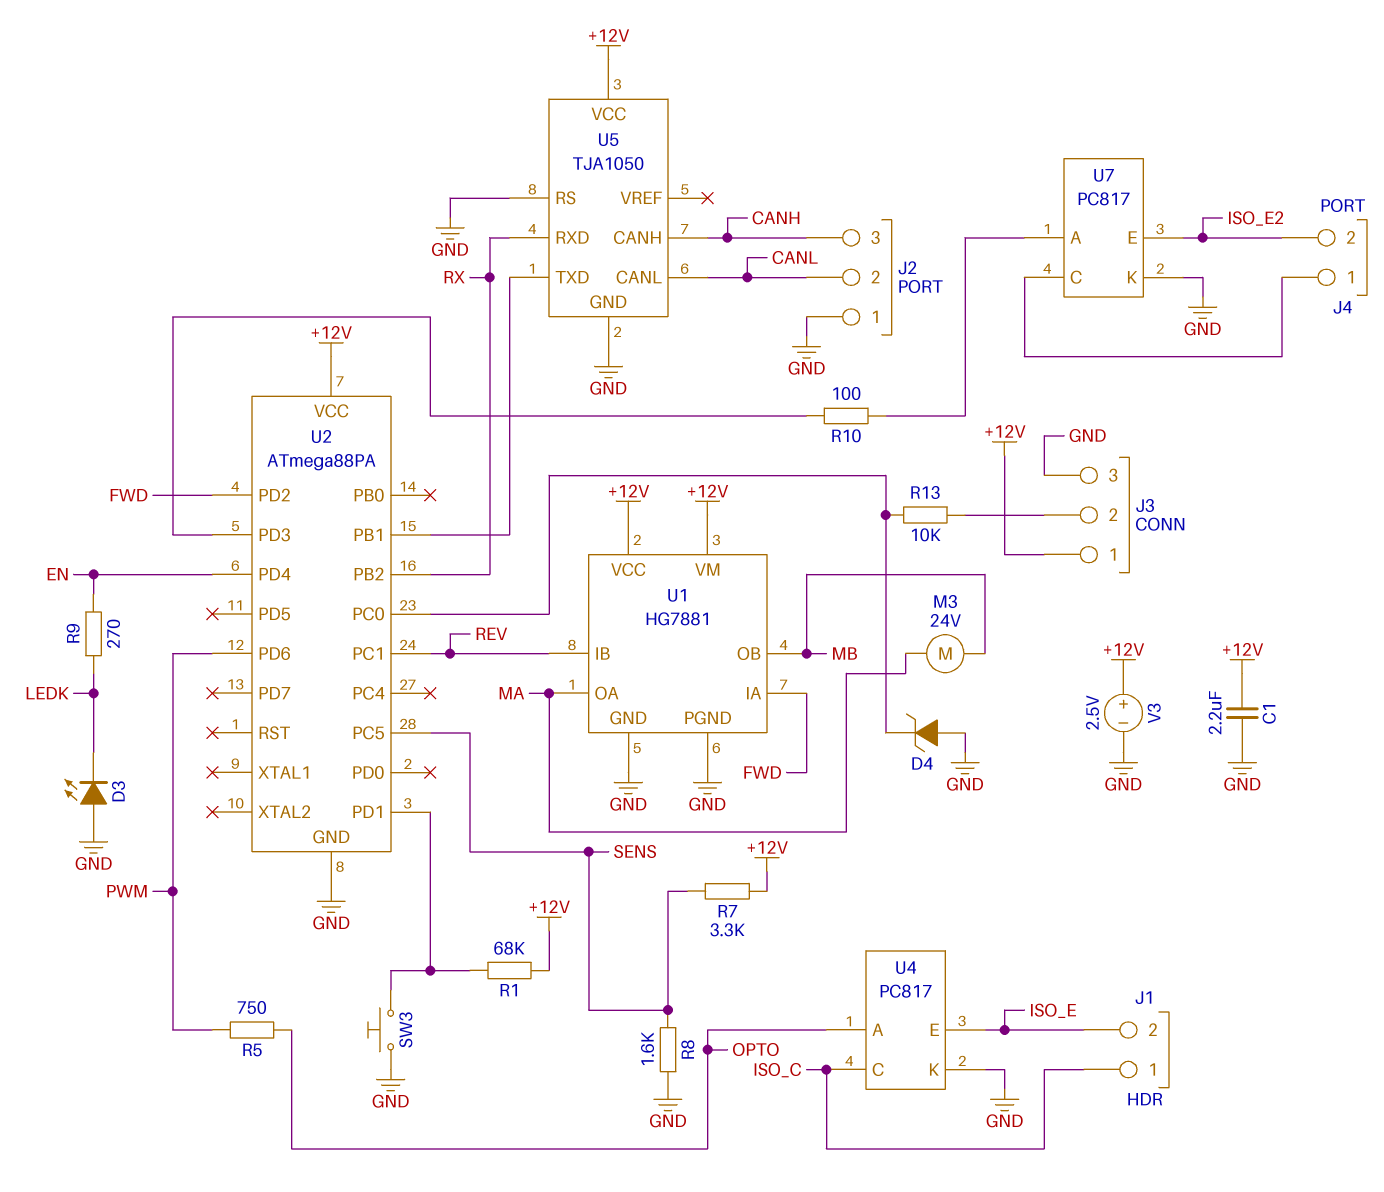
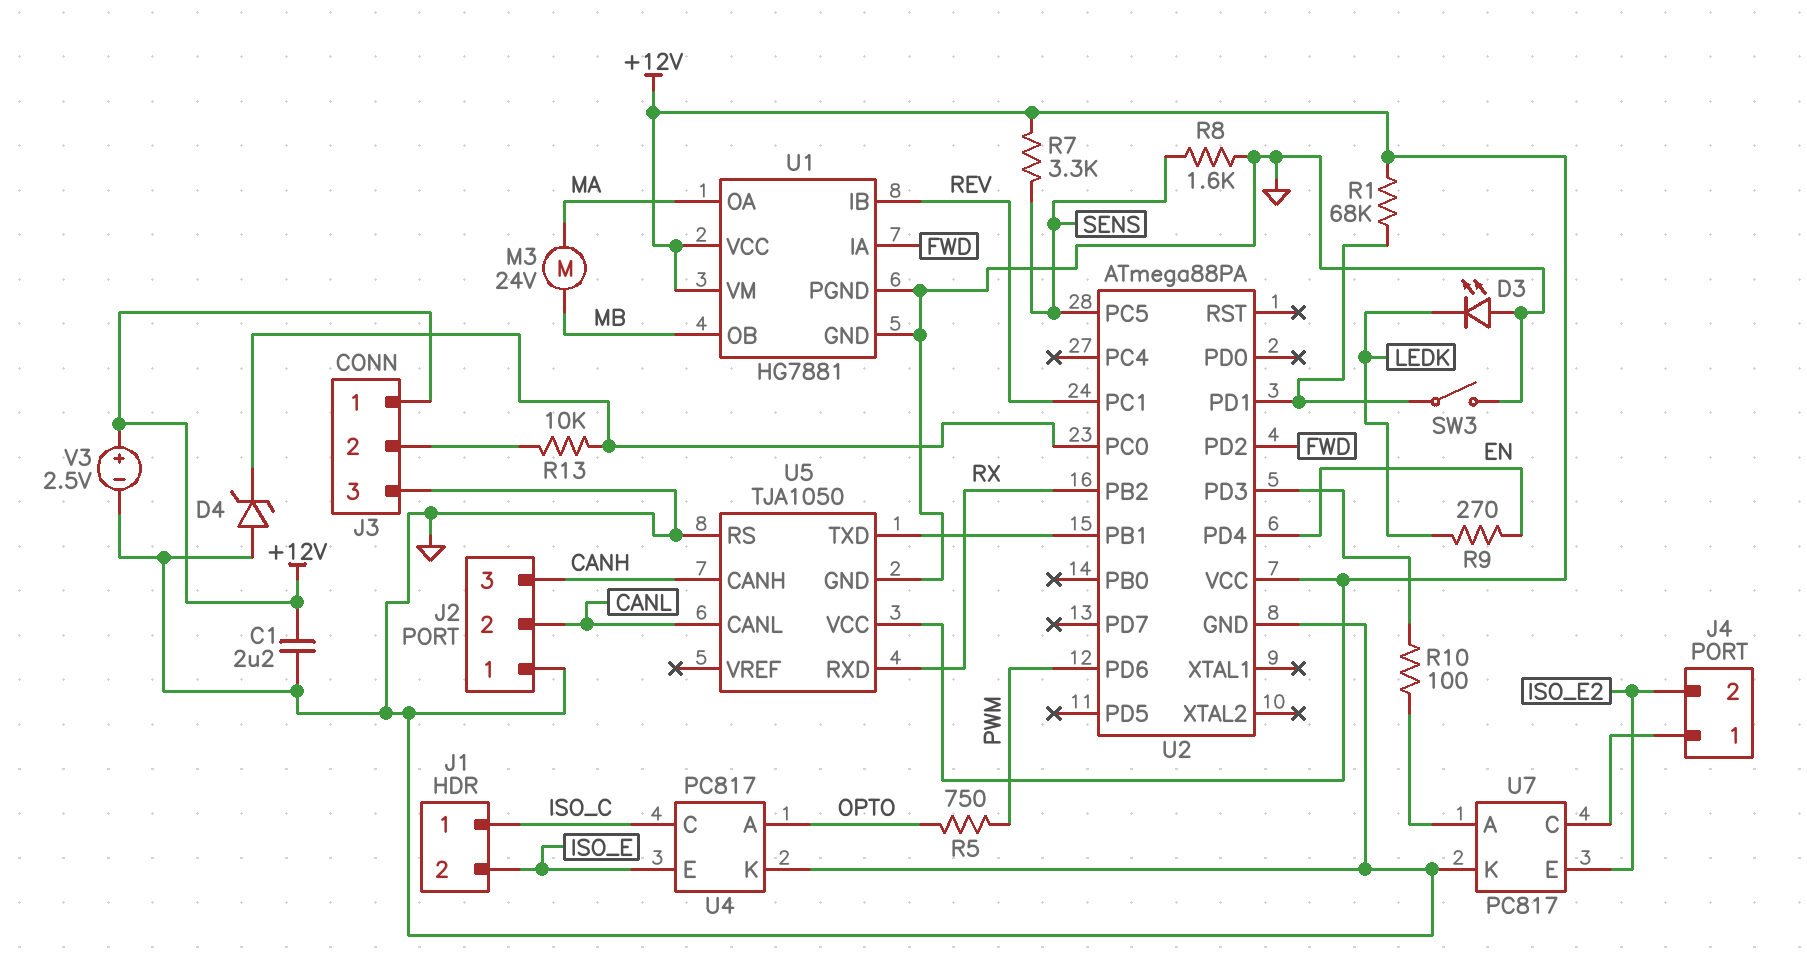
SW3: button (GND, U2/PD1) -> switch (GND, U2/PD1)

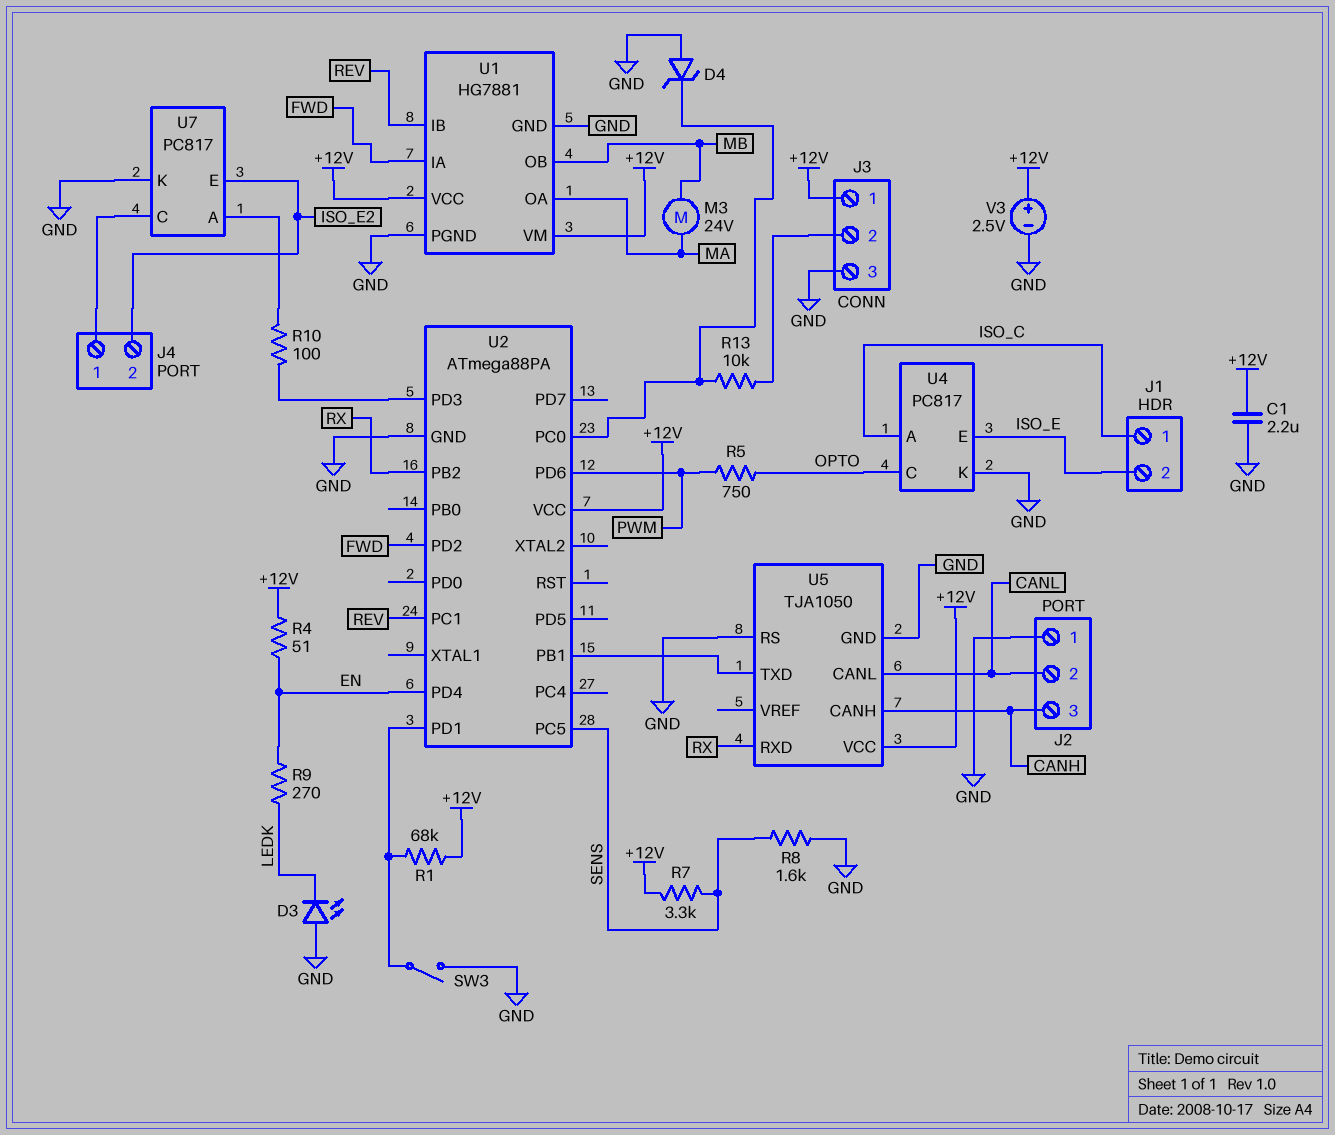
R4: none -> 51 (+12V, EN)
U4 pin A: OPTO -> ISO_C
U4 pin C: ISO_C -> OPTO

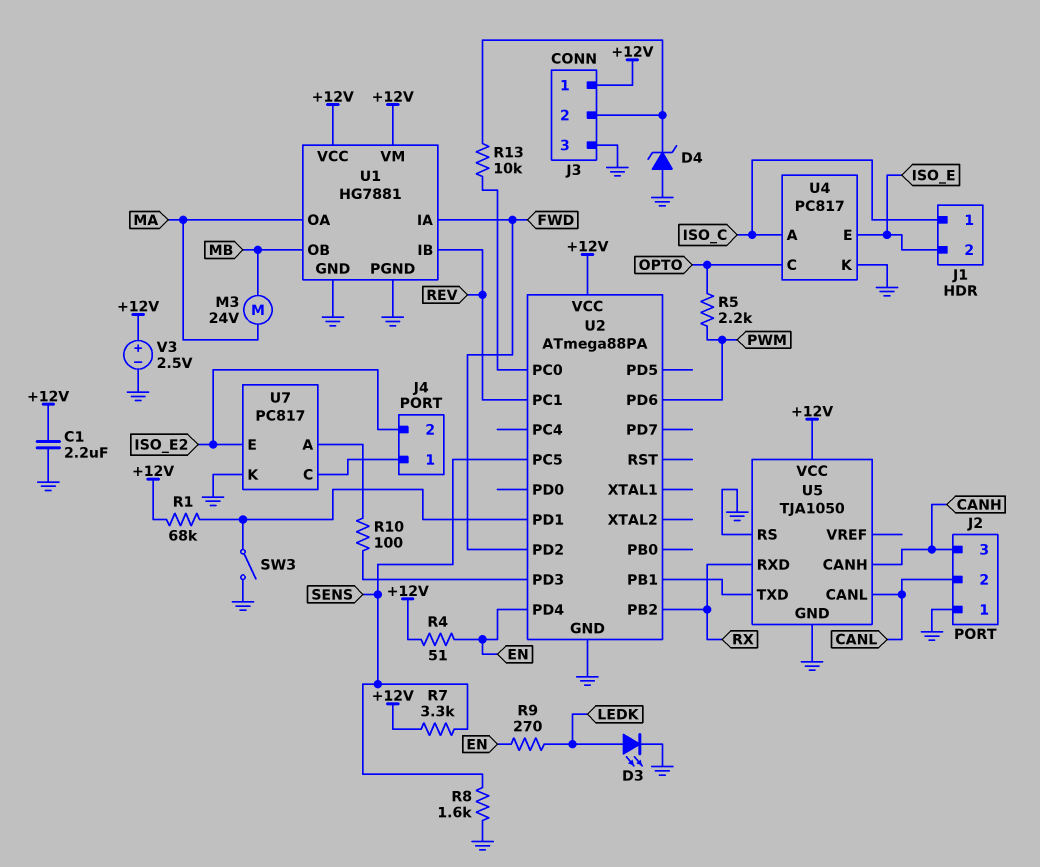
D3: LED (A GND, K LEDK) -> LED (A LEDK, K GND)
D4: zener (A GND, K U2/PC0) -> zener (A GND, K J3/2)
R5: 750 (OPTO, PWM) -> 2.2k (OPTO, PWM)

